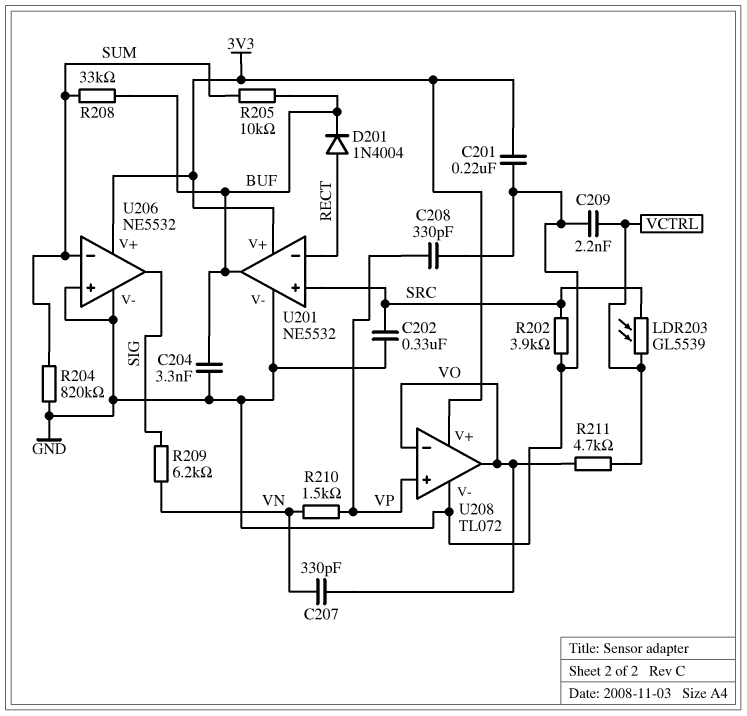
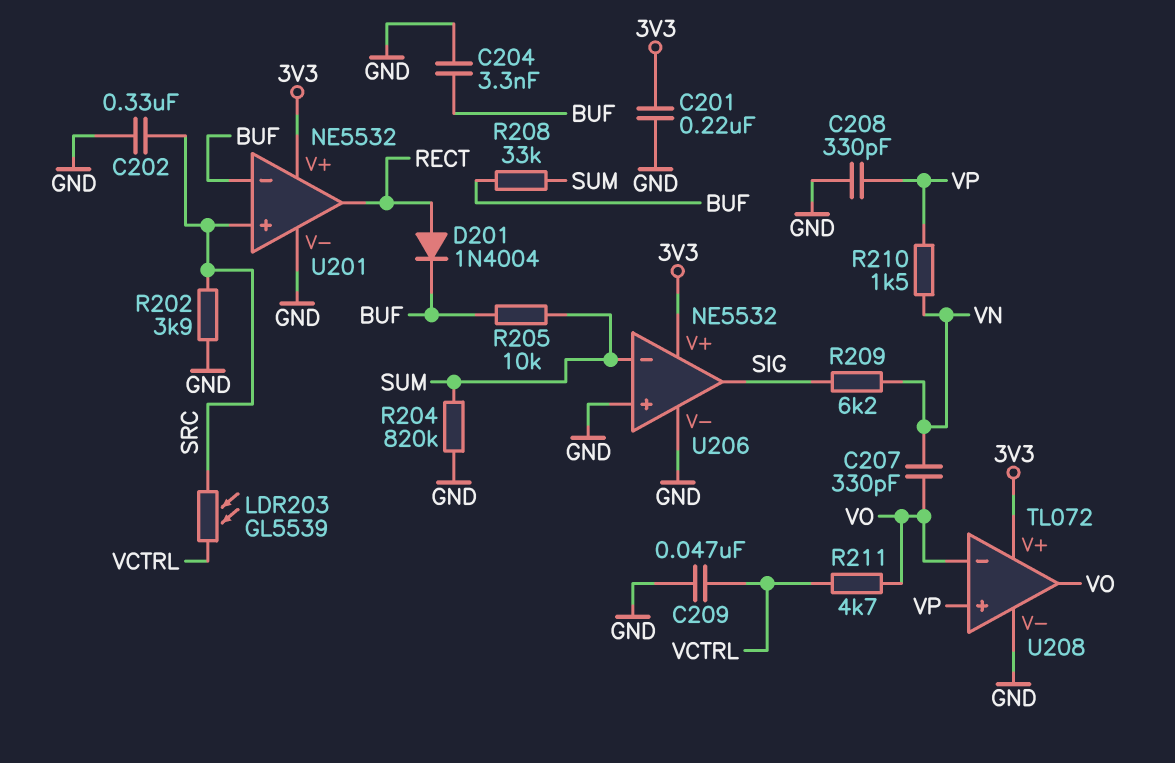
C209: 2.2nF (GND, VCTRL) -> 47nF (GND, VCTRL)
U201 pin in-: RECT -> BUF
U201 pin out: BUF -> RECT

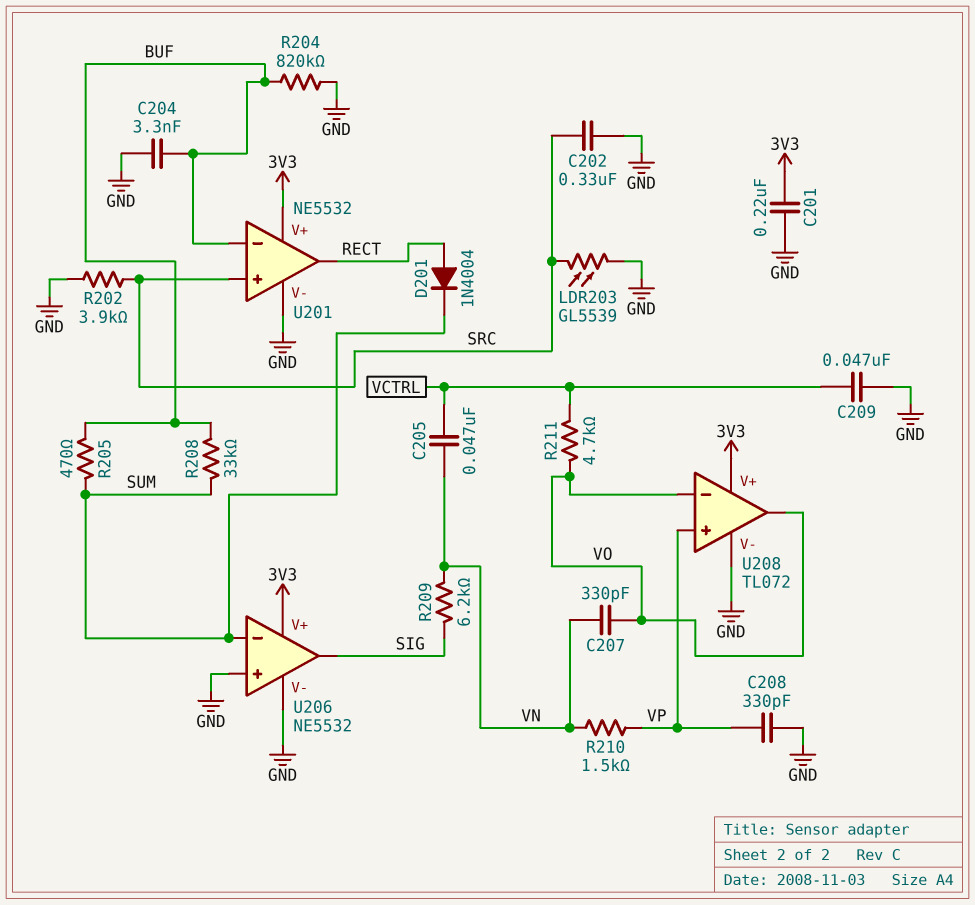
C205: none -> 47nF (VCTRL, VN)
D201: diode 1N4004 (A RECT, K BUF) -> diode 1N4004 (A RECT, K SUM)
LDR203: GL5539 (SRC, VCTRL) -> GL5539 (GND, SRC)
R204: 820k (GND, SUM) -> 820k (BUF, GND)
R205: 10k (BUF, SUM) -> 470 (BUF, SUM)

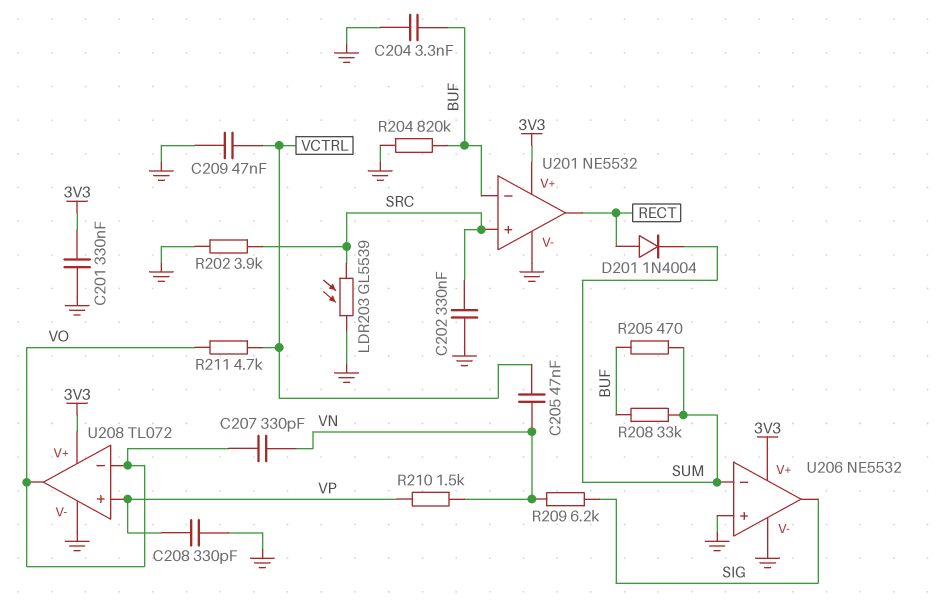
C201: 220nF (3V3, GND) -> 330nF (3V3, GND)

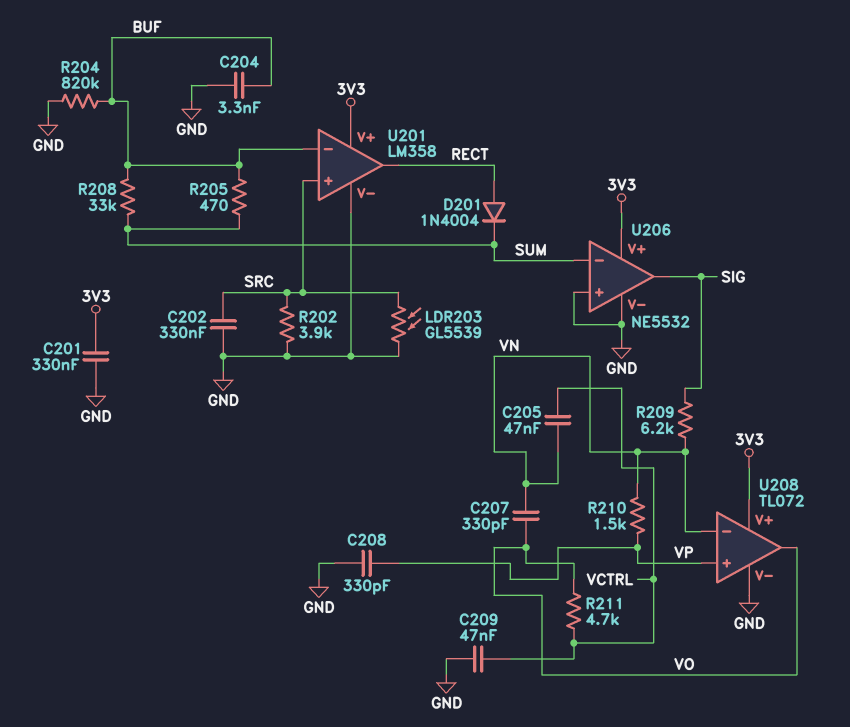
U201: NE5532 -> LM358
U208 pin in-: VO -> VN

